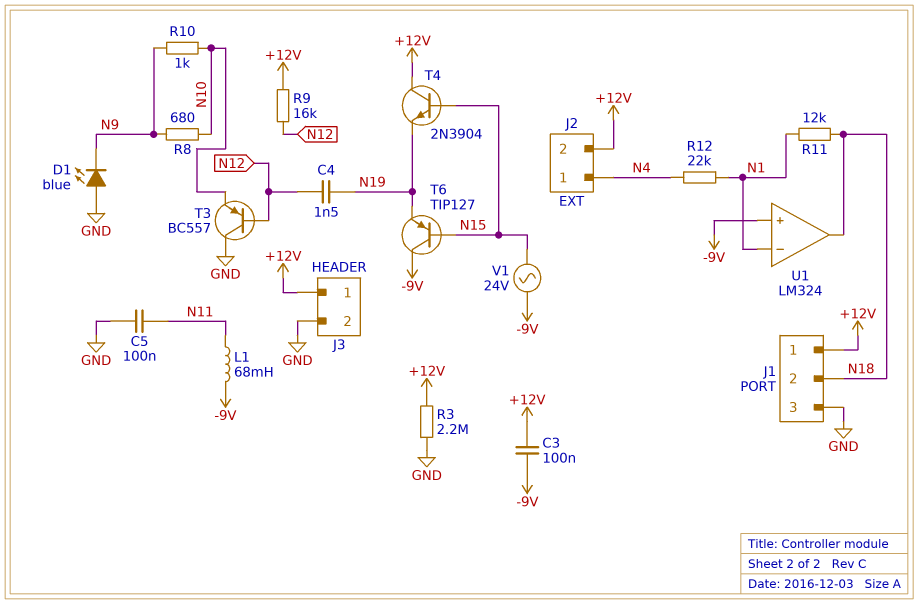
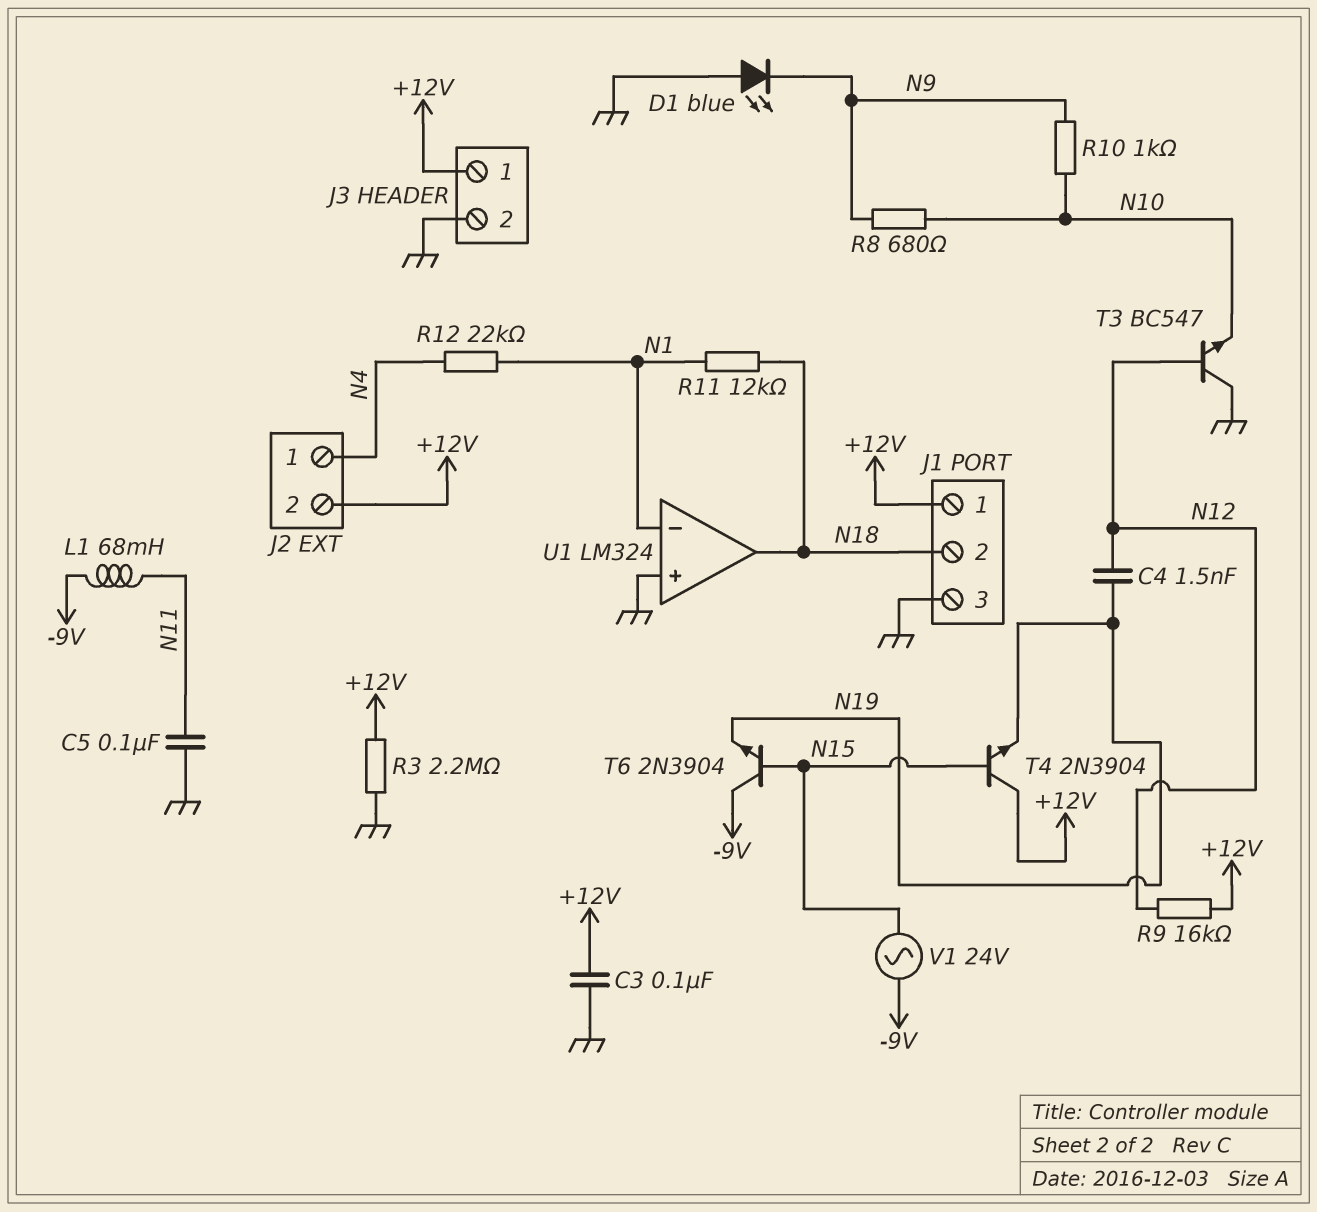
C3: 100nF (+12V, -9V) -> 100nF (+12V, GND)
T3: PNP BC557 (B N12, C GND, E N10) -> NPN BC547 (B N12, C GND, E N10)
T6: PNP TIP127 (B N15, C -9V, E N19) -> NPN 2N3904 (B N15, C -9V, E N19)
U1 pin in+: -9V -> GND

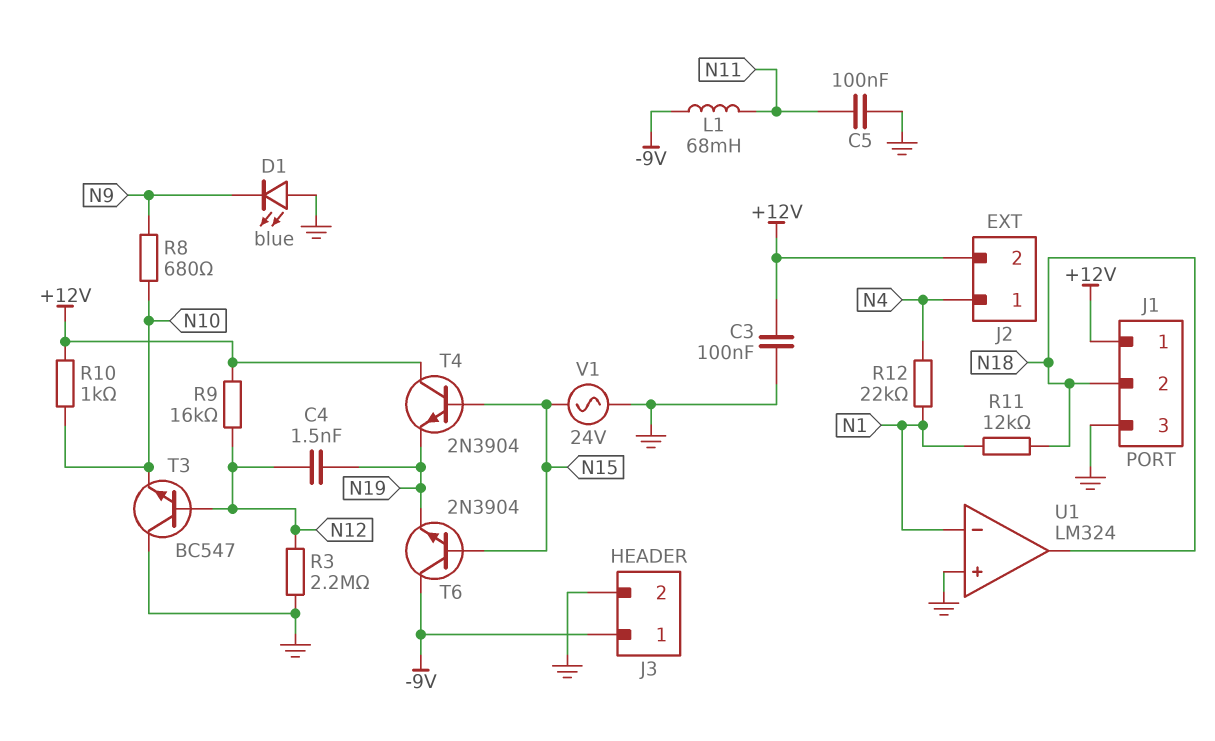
J3 pin 1: +12V -> -9V
R3: 2.2M (+12V, GND) -> 2.2M (GND, N12)
R10: 1k (N9, N10) -> 1k (+12V, N10)
V1: AC 24V (-9V, N15) -> AC 24V (GND, N15)

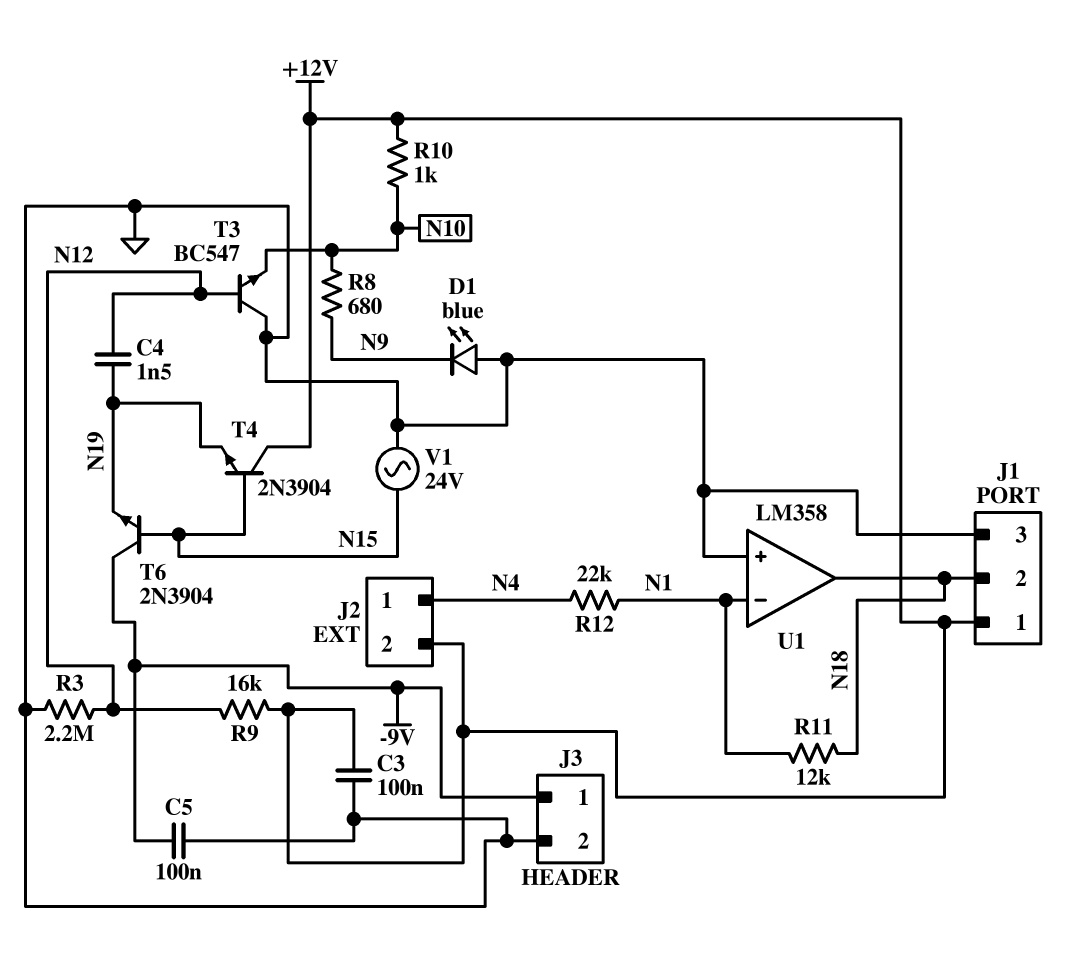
C5: 100nF (GND, N11) -> 100nF (-9V, GND)
L1: 68mH (-9V, N11) -> none
U1: LM324 -> LM358

